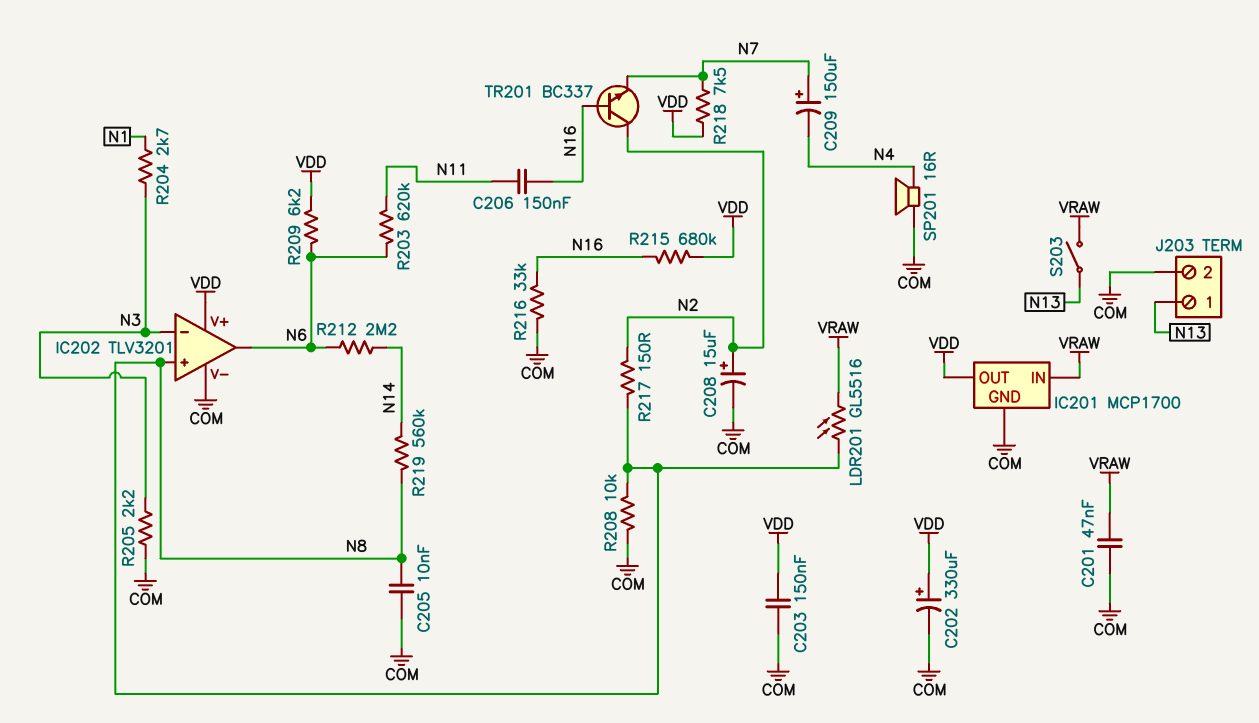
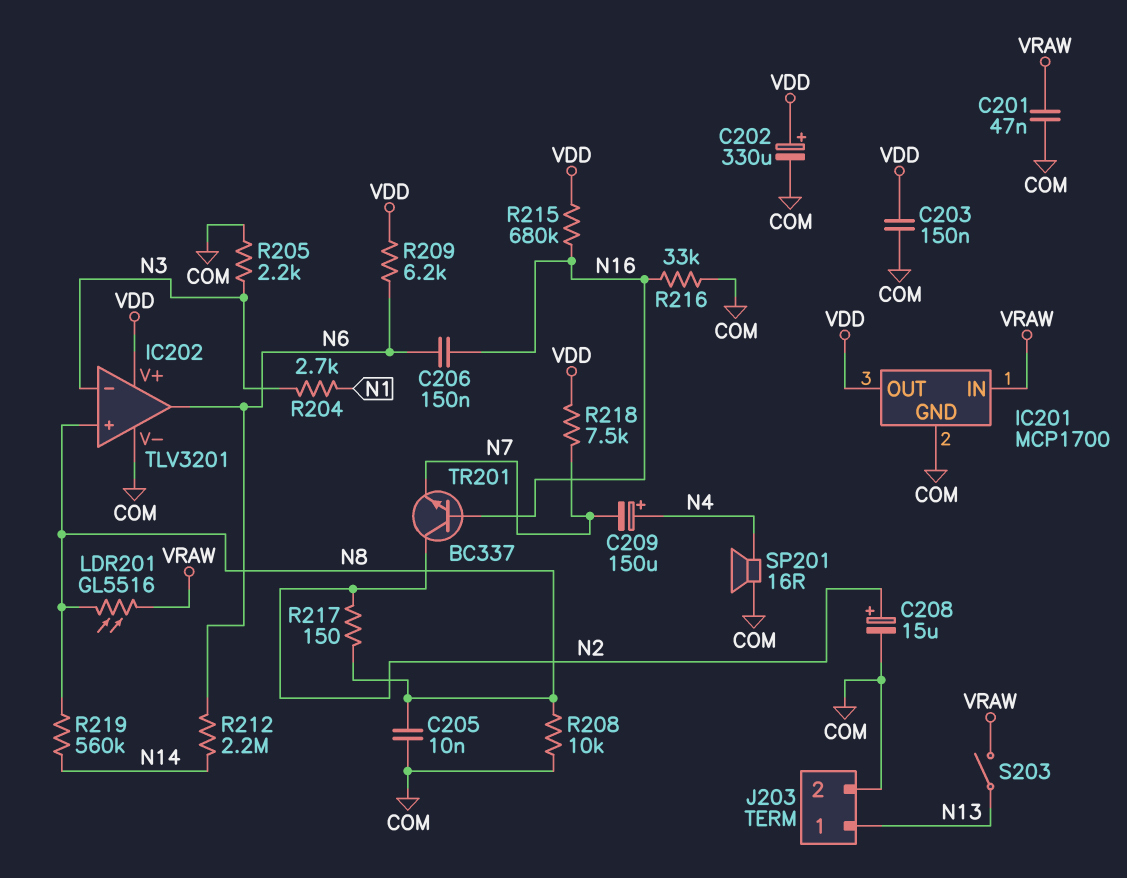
C206: 150nF (N11, N16) -> 150nF (N6, N16)
C209: 150uF (plus N7, minus N4) -> 150uF (plus N4, minus N7)
R203: 620k (N6, N11) -> none

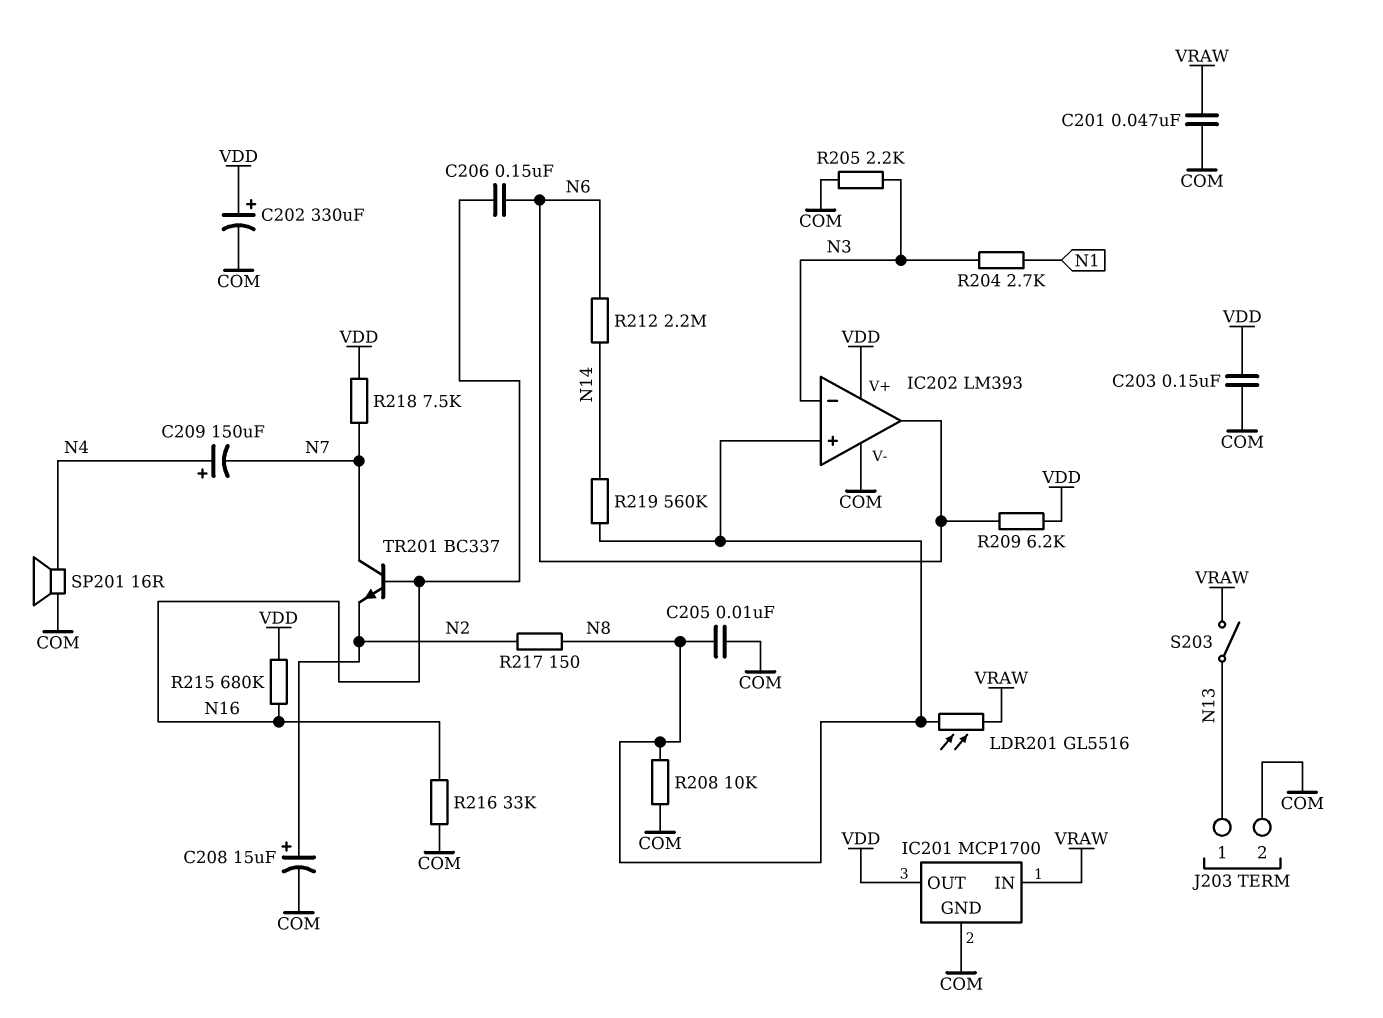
IC202: TLV3201 -> LM393
TR201: NPN BC337 (B N16, C N2, E N7) -> NPN BC337 (B N16, C N7, E N2)

